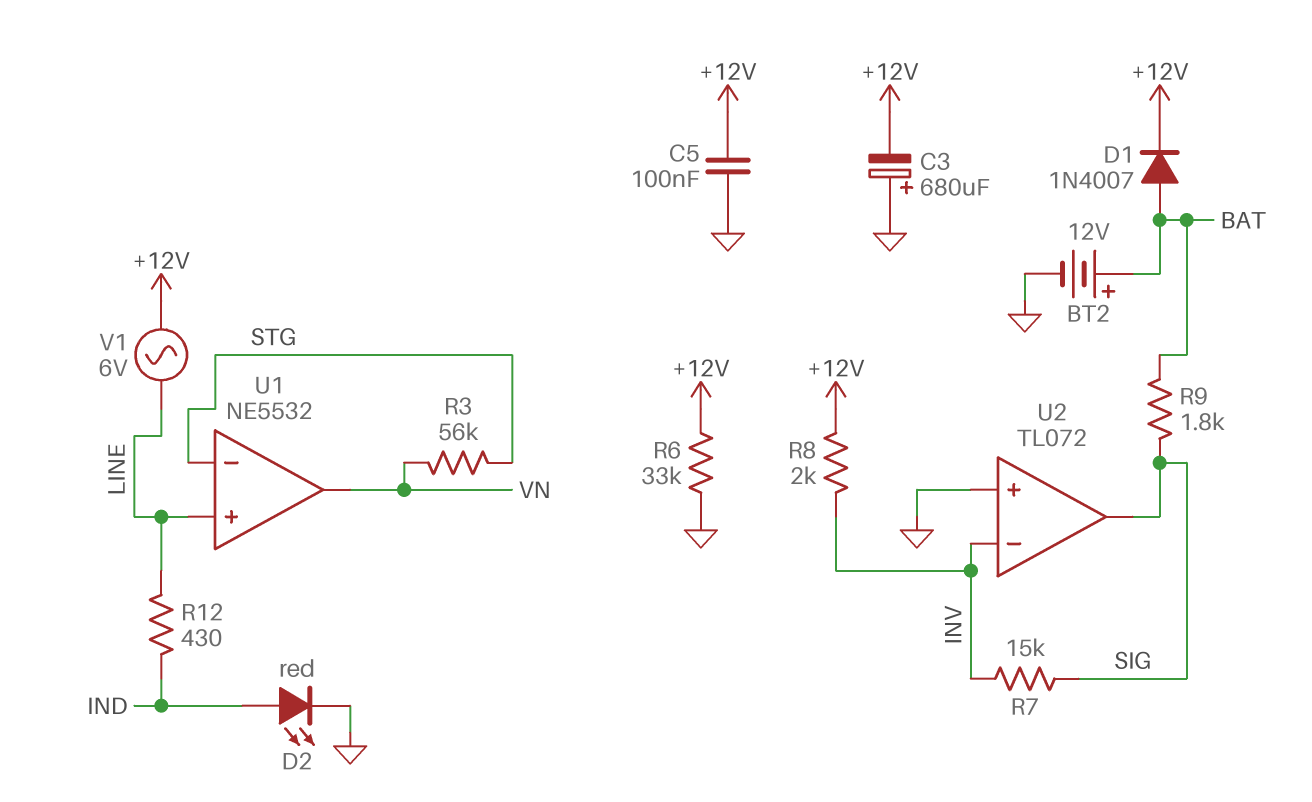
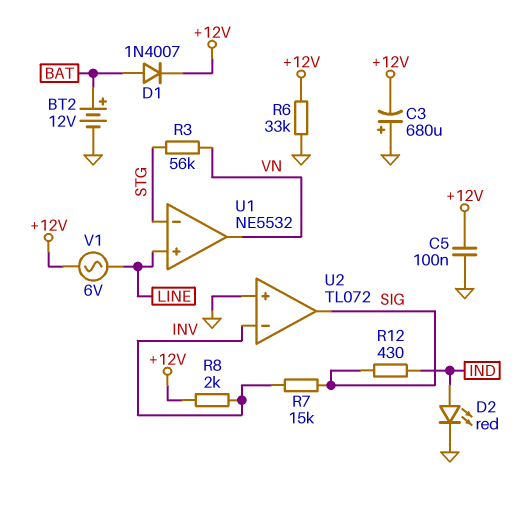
R9: 1.8k (BAT, SIG) -> none
R12: 430 (IND, LINE) -> 430 (IND, SIG)

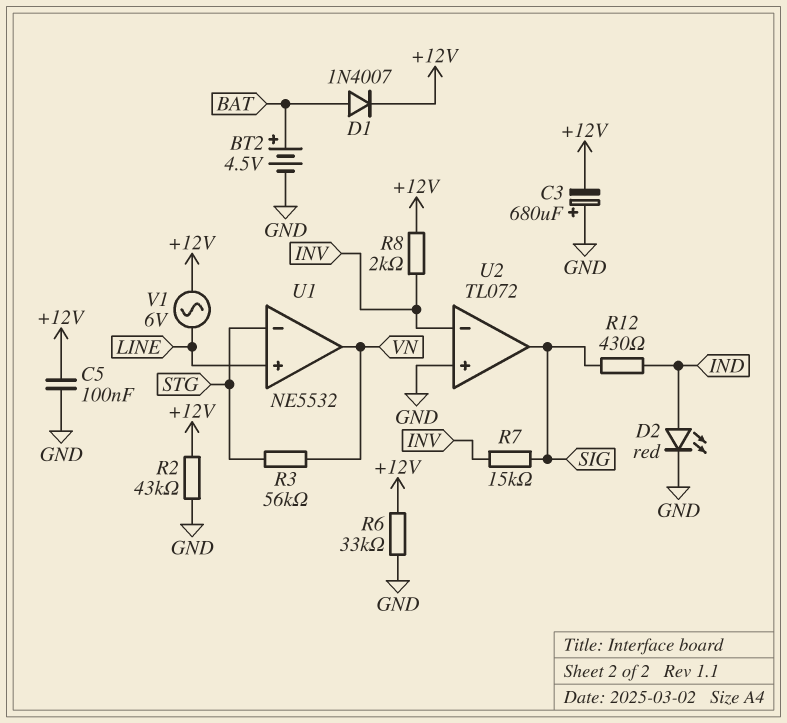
BT2: 12V (plus BAT, minus GND) -> 4.5V (plus BAT, minus GND)
R2: none -> 43k (+12V, GND)

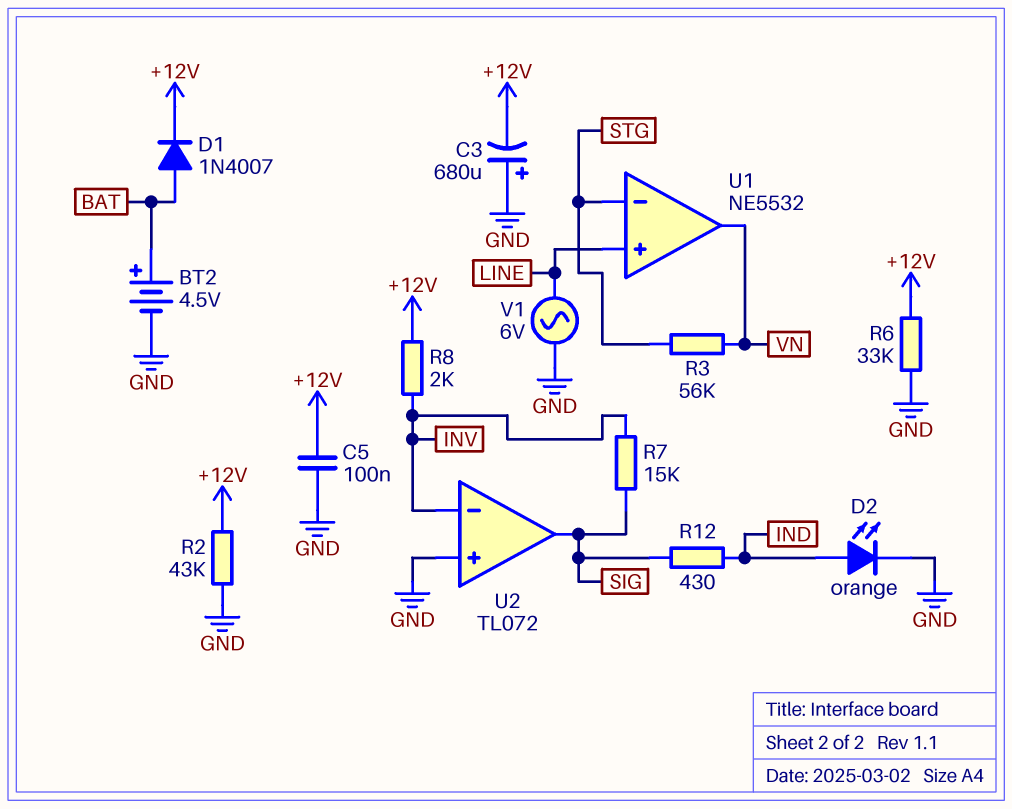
D2: LED red (A IND, K GND) -> LED orange (A IND, K GND)
V1: AC 6V (+12V, LINE) -> AC 6V (GND, LINE)

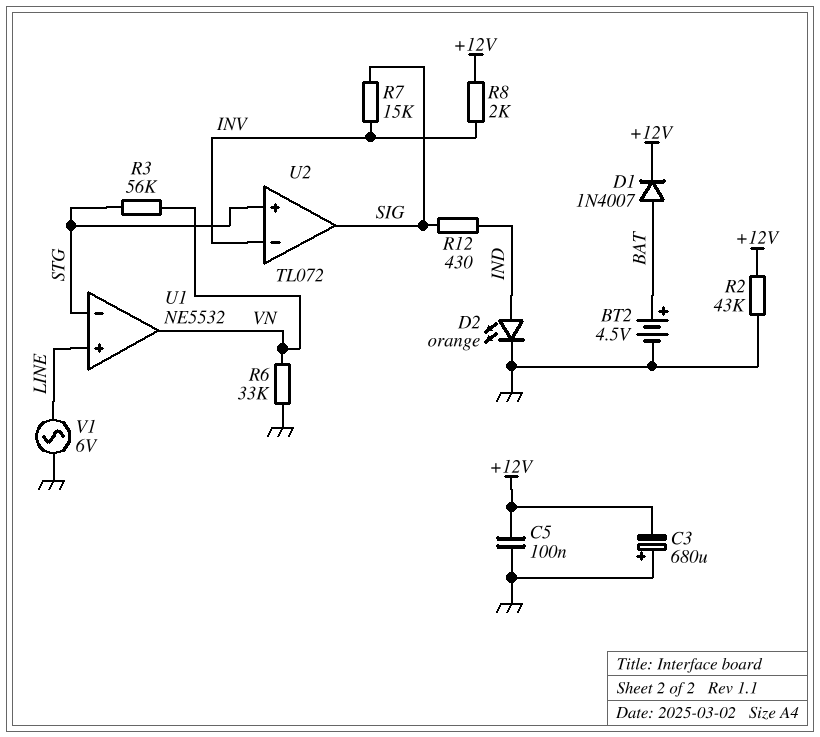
R6: 33k (+12V, GND) -> 33k (GND, VN)
U2 pin in+: GND -> STG

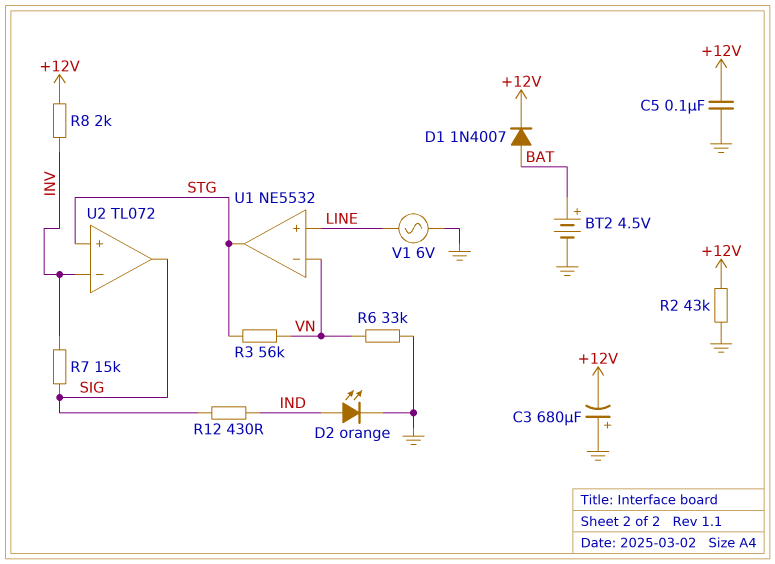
U1 pin in-: STG -> VN
U1 pin out: VN -> STG

